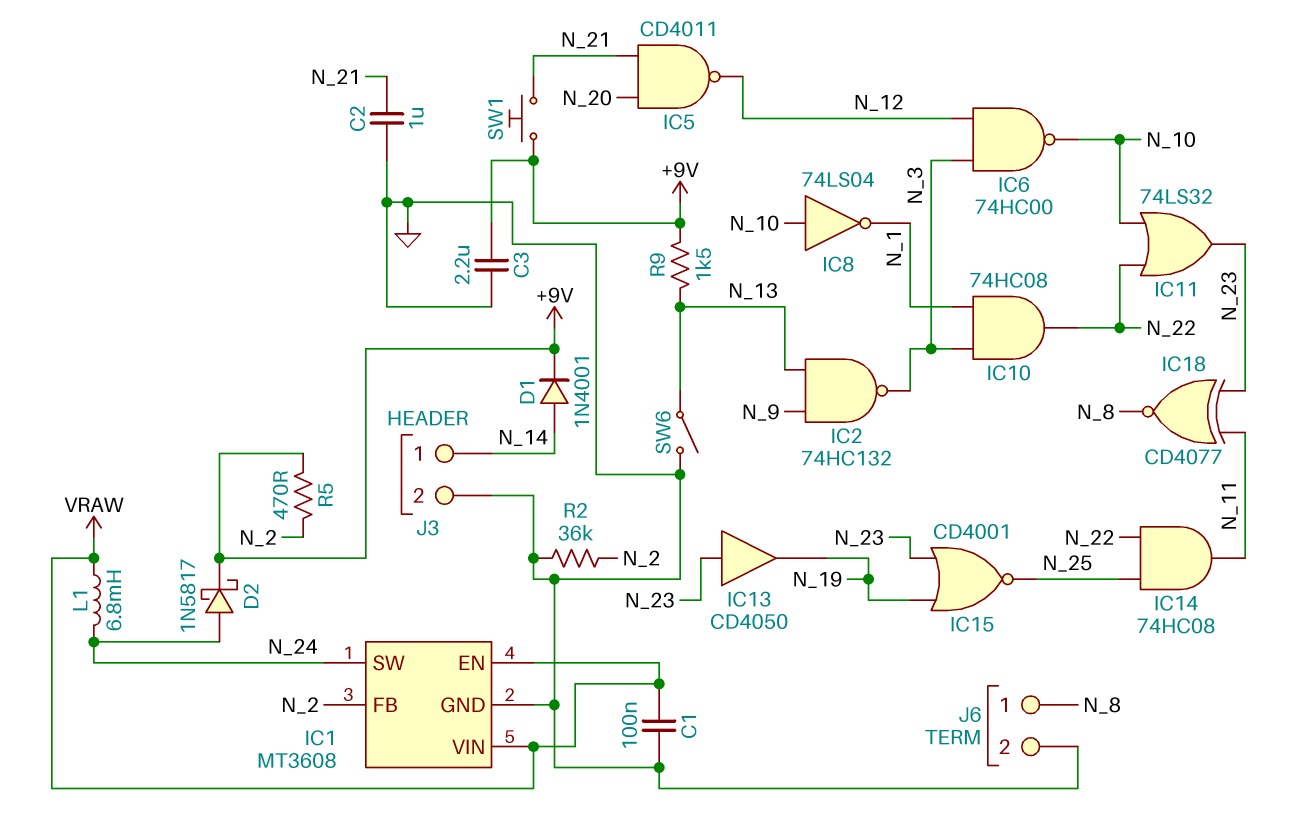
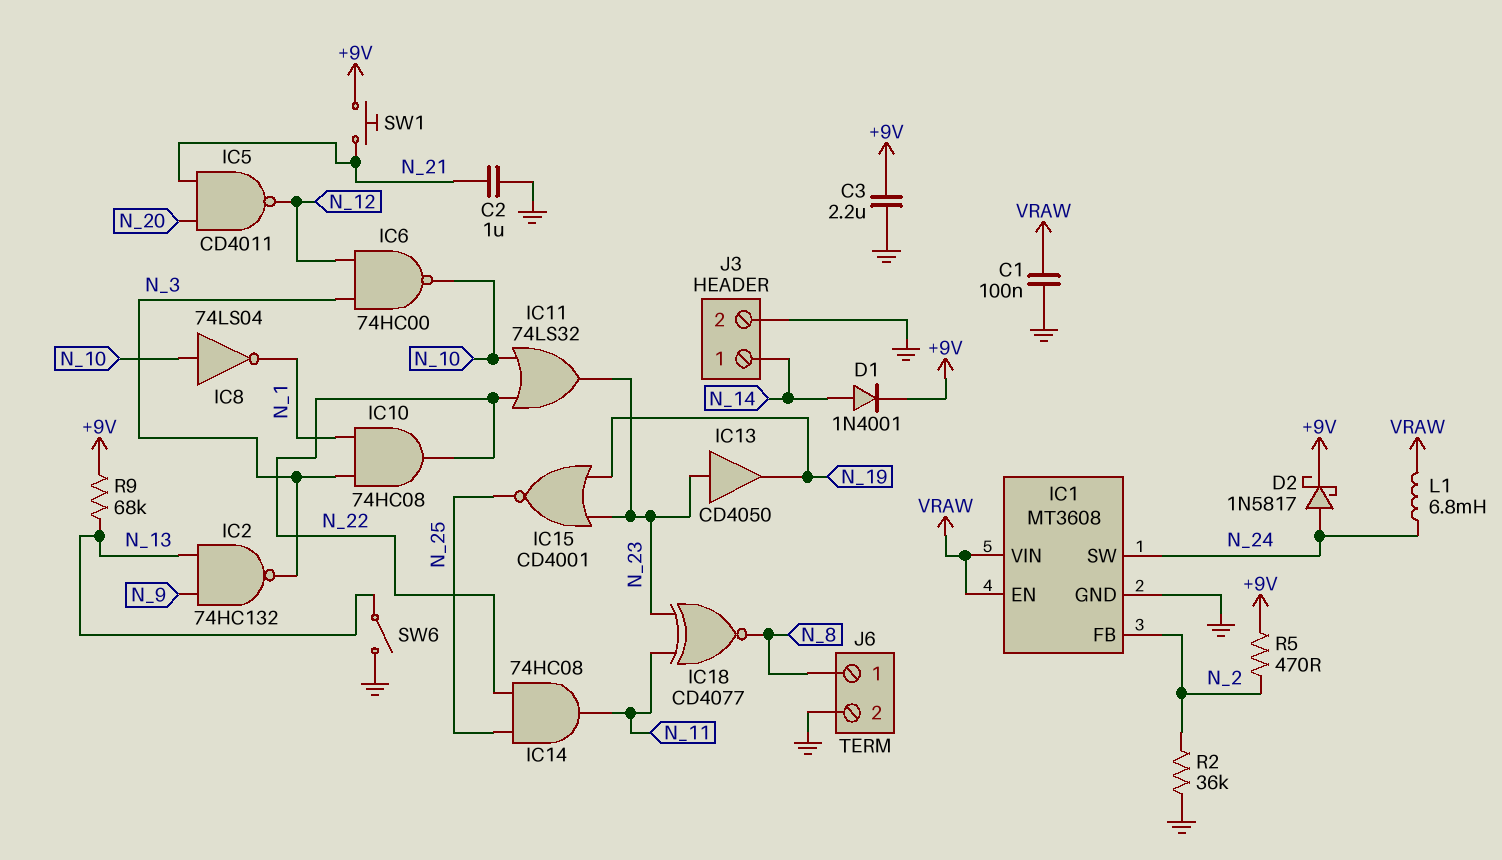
R9: 1.5k (+9V, N_13) -> 68k (+9V, N_13)

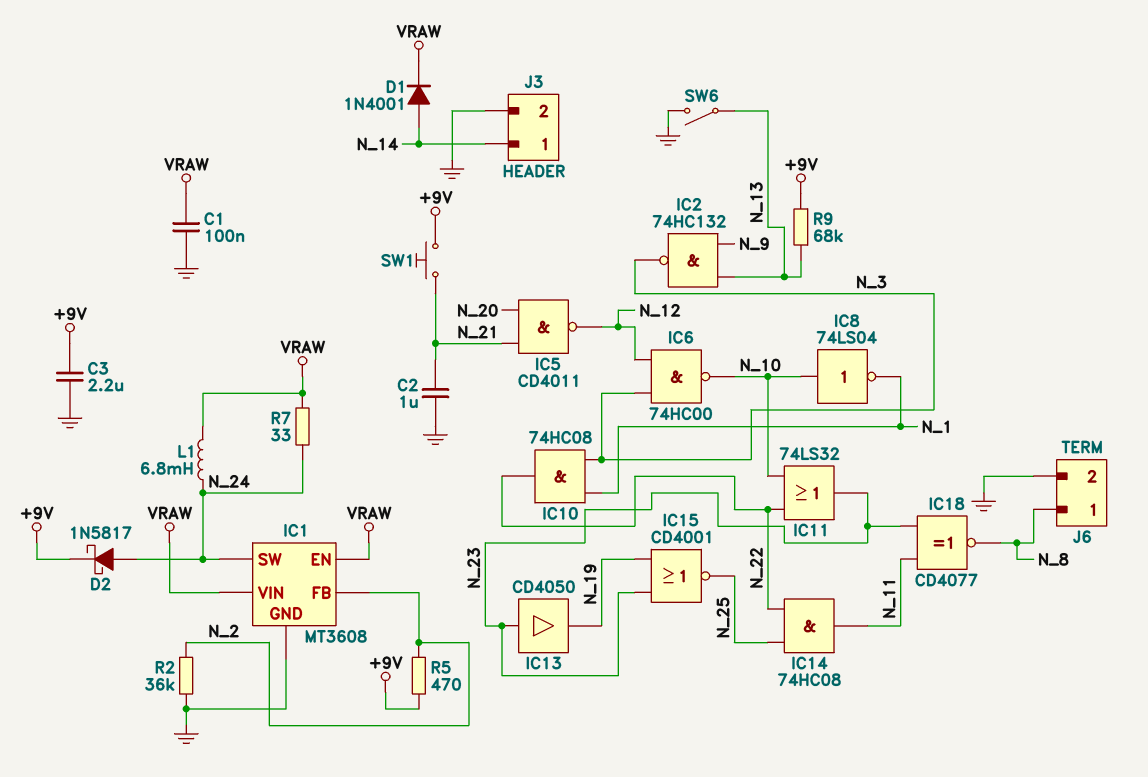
D1: diode 1N4001 (A N_14, K +9V) -> diode 1N4001 (A N_14, K VRAW)
R7: none -> 33 (N_24, VRAW)

